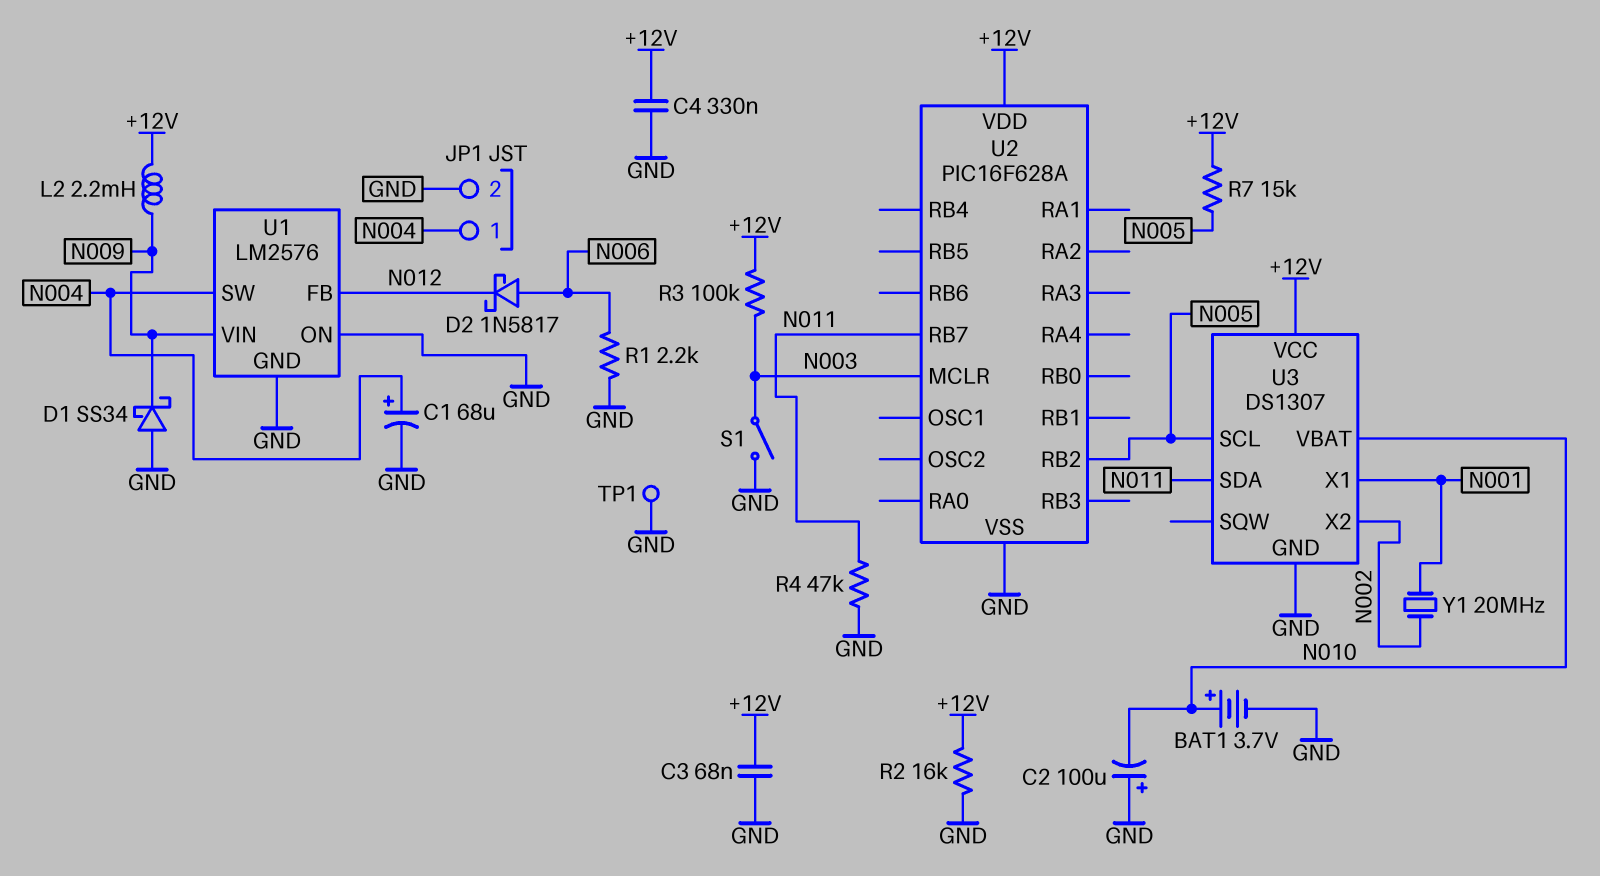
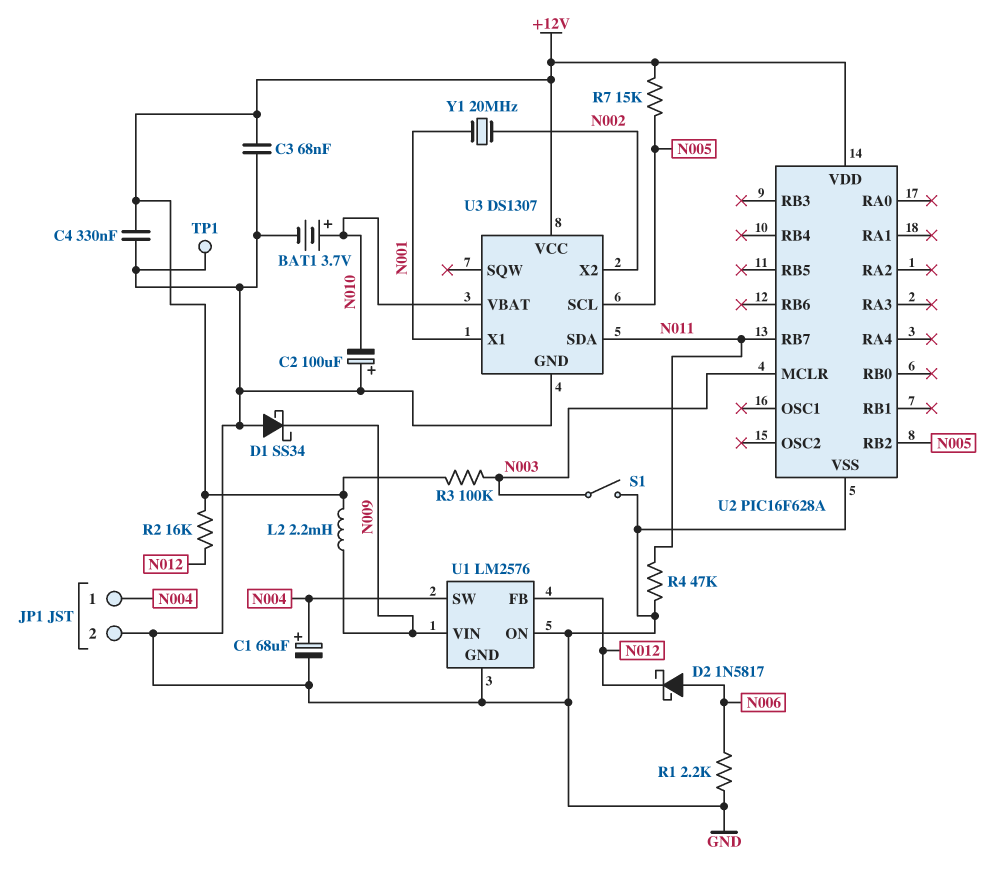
R2: 16k (+12V, GND) -> 16k (+12V, N012)

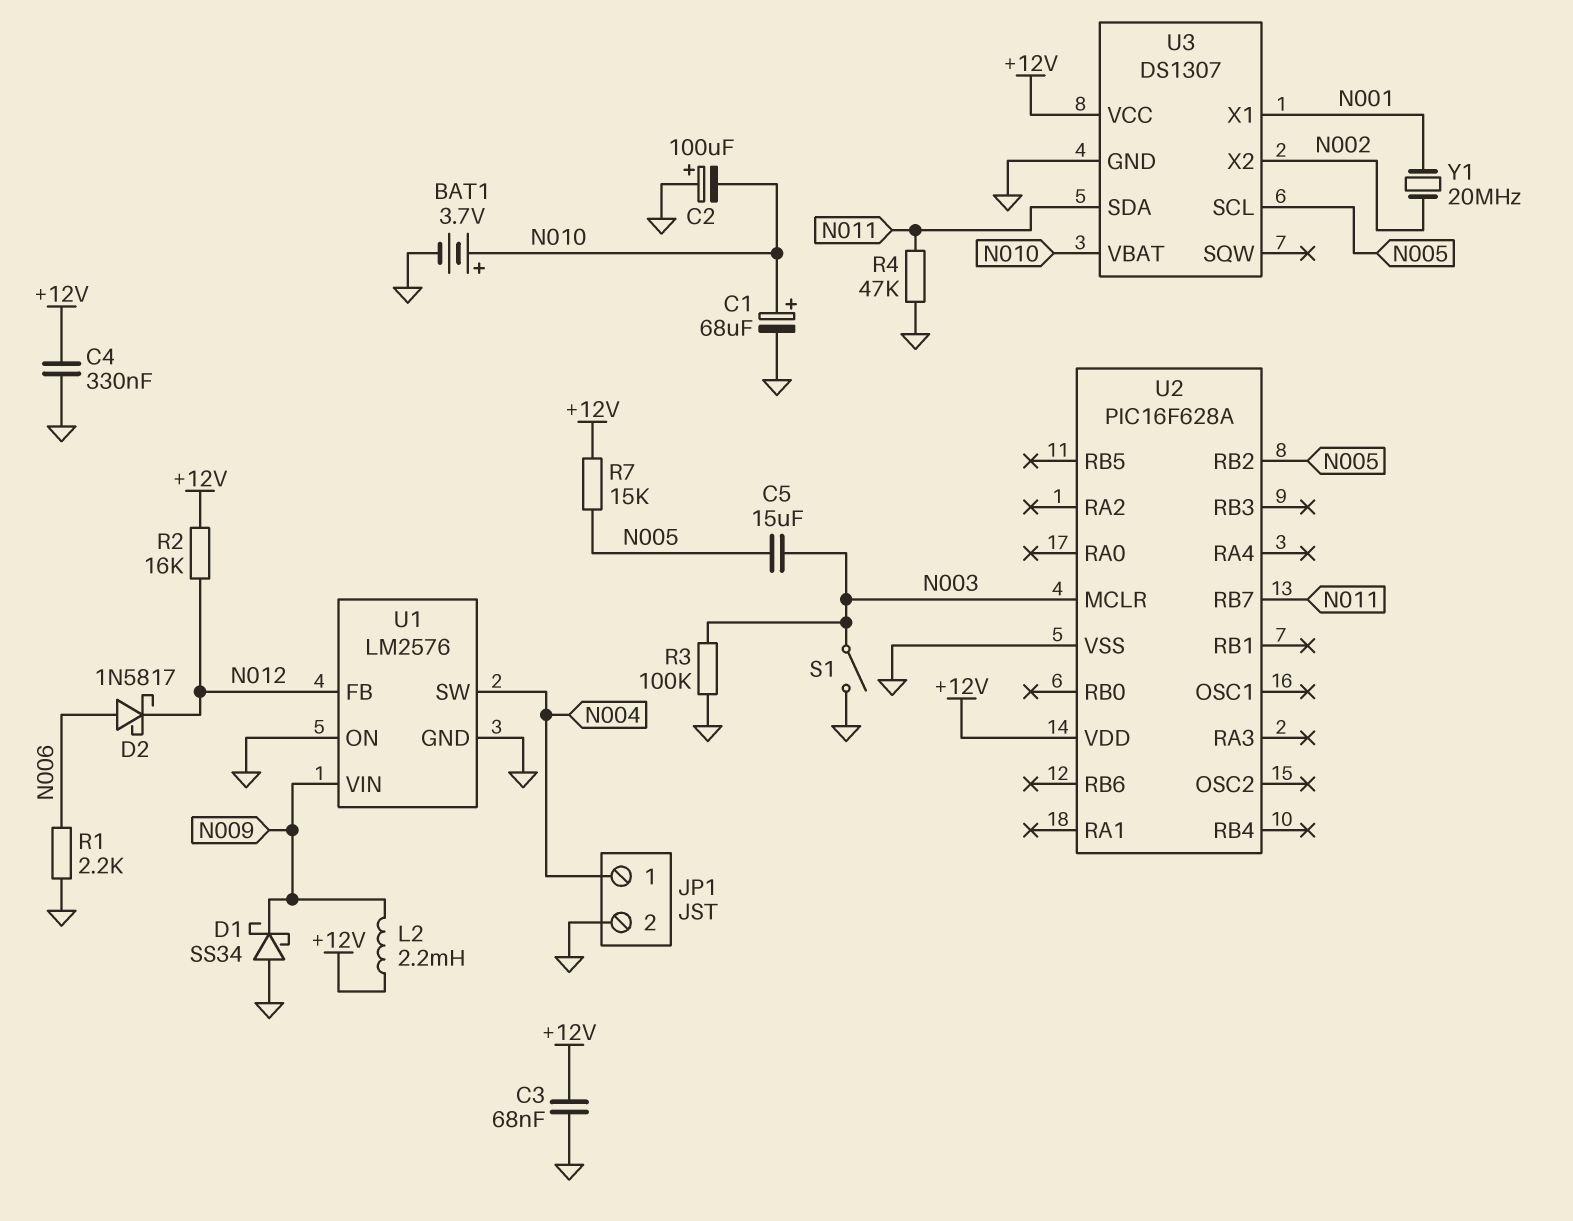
C1: 68uF (plus N004, minus GND) -> 68uF (plus N010, minus GND)
C5: none -> 15uF (N003, N005)
R3: 100k (+12V, N003) -> 100k (GND, N003)
TP1: test point (GND) -> none

